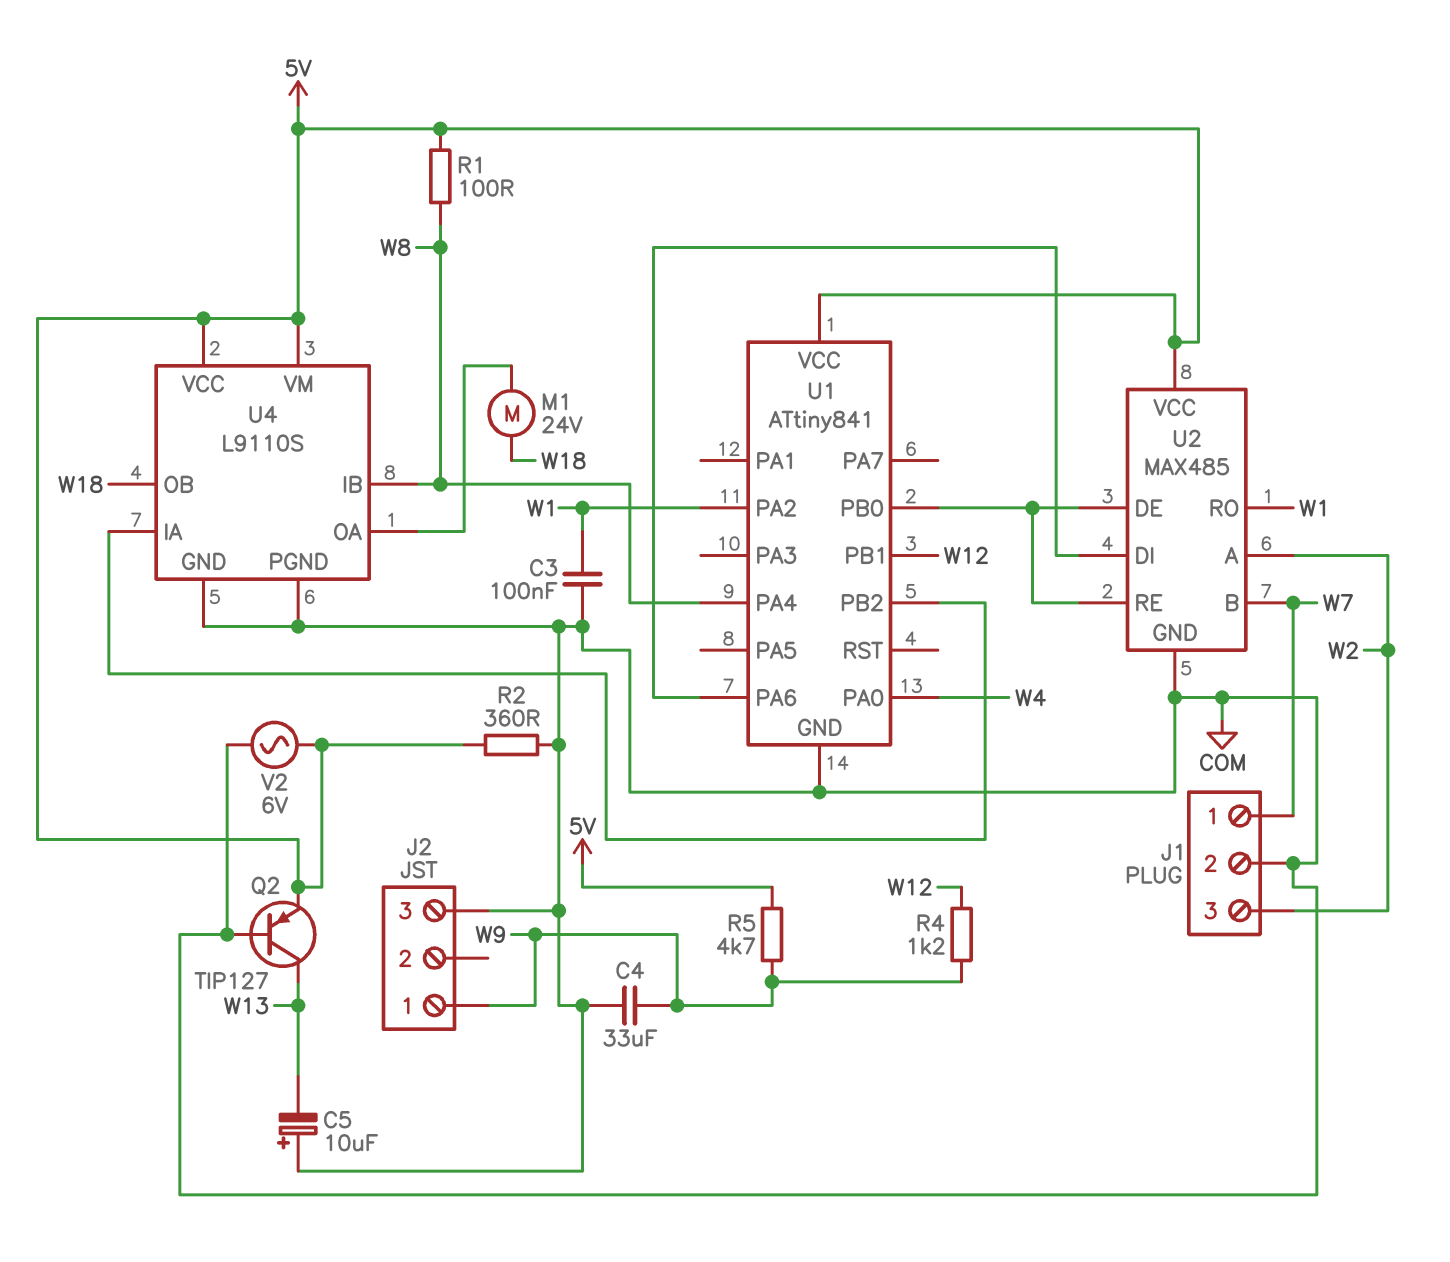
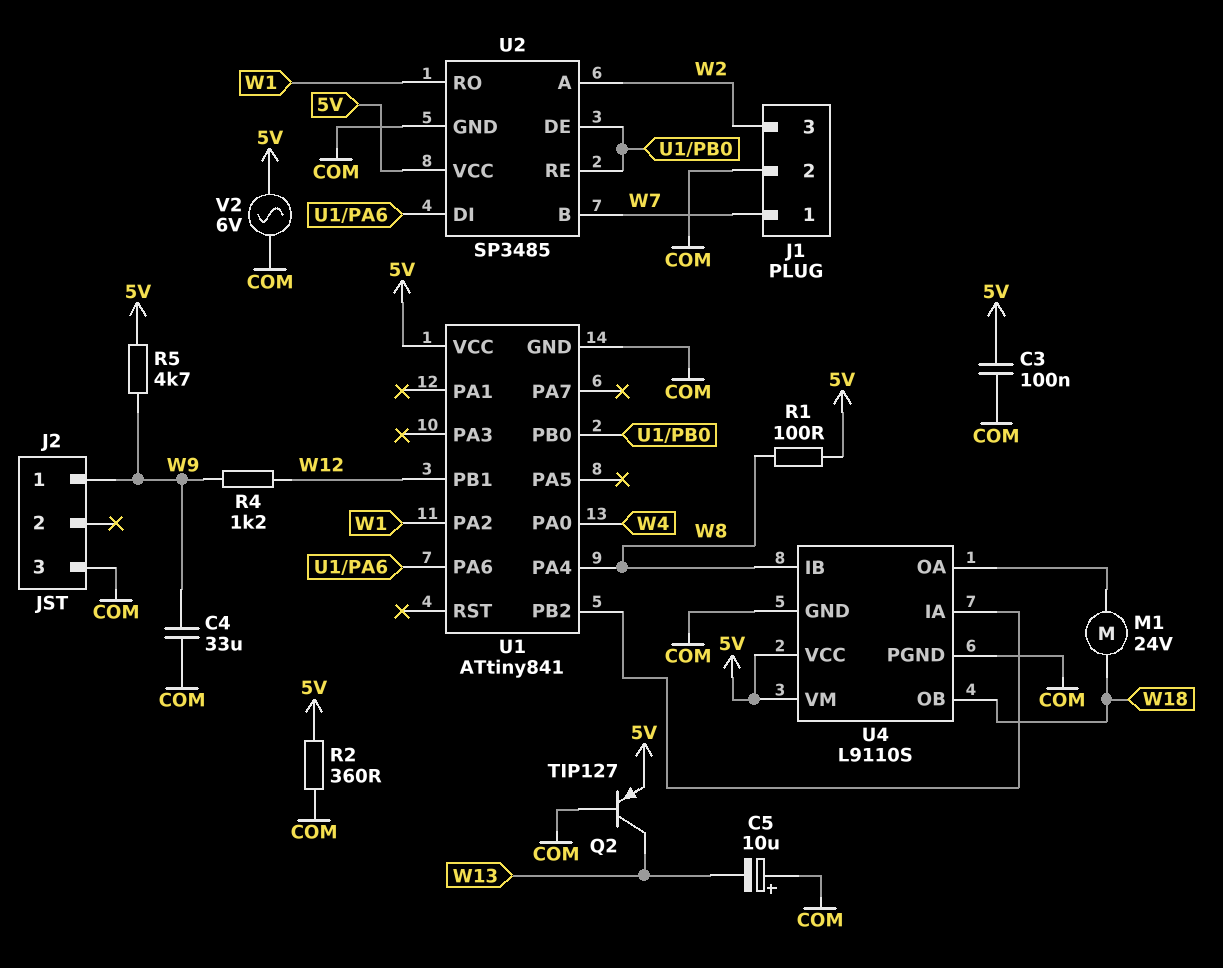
C3: 100nF (COM, W1) -> 100nF (5V, COM)
U2: MAX485 -> SP3485

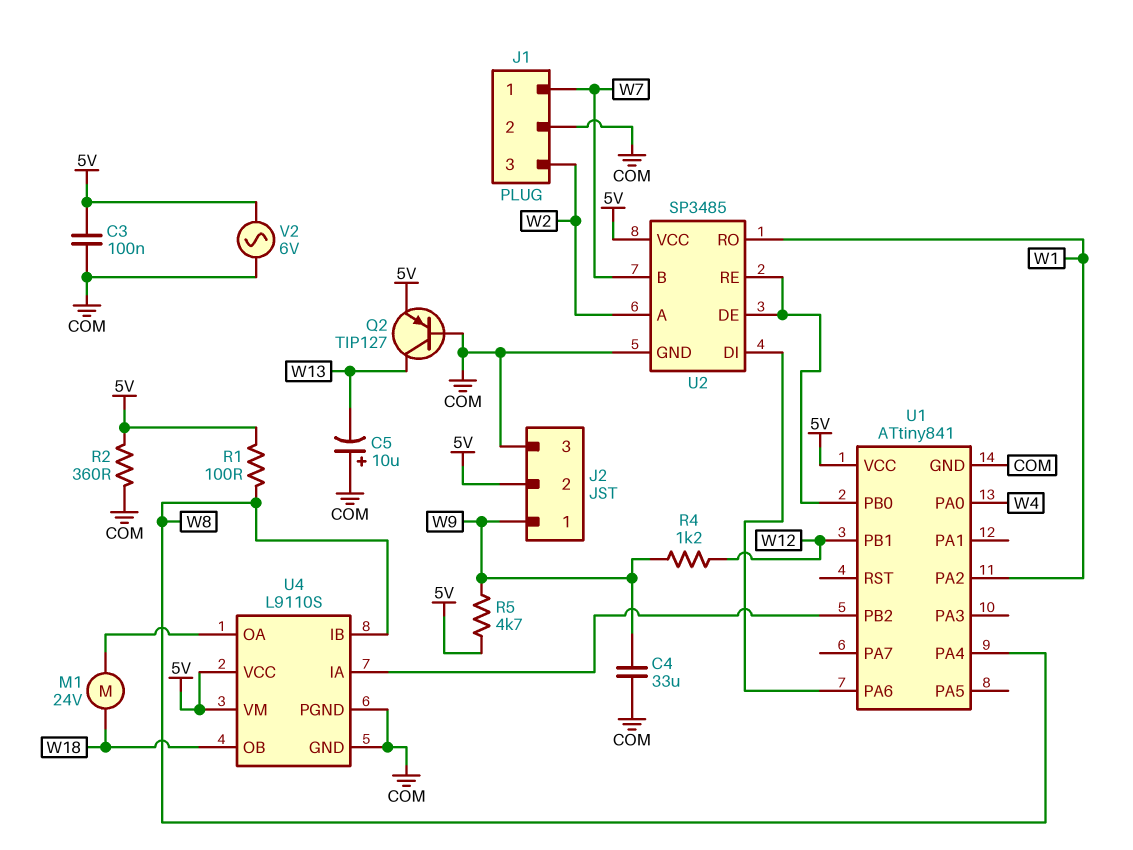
J2 pin 2: none -> 5V

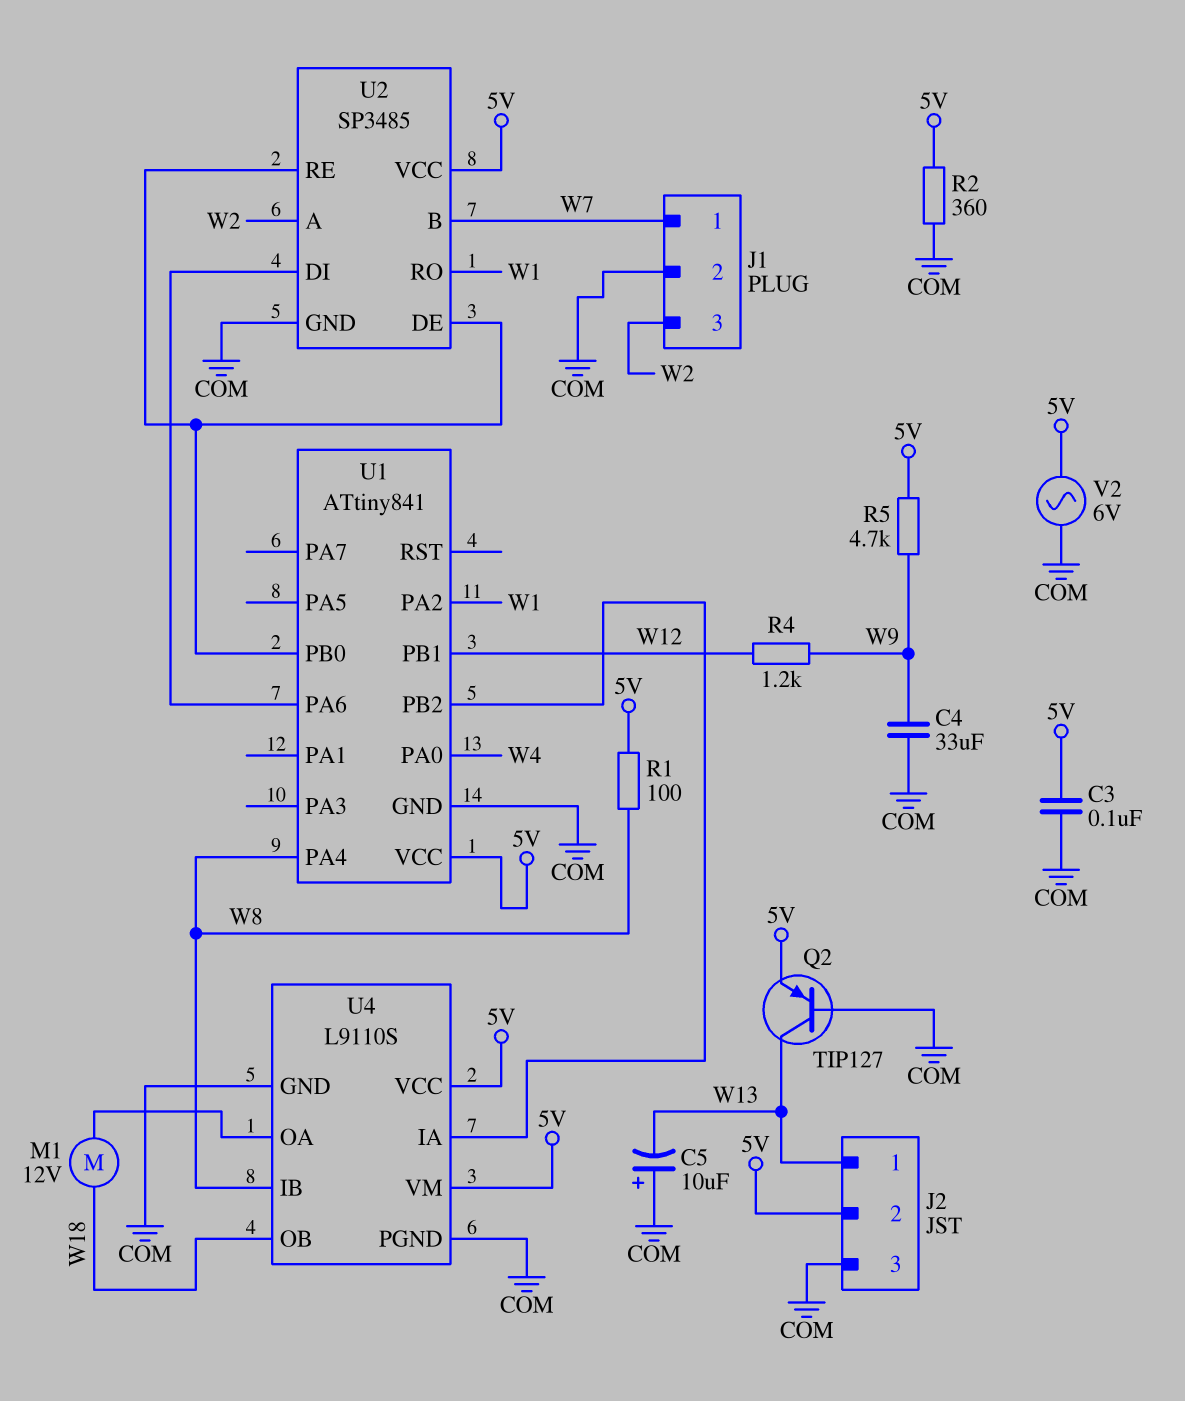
J2 pin 1: W9 -> W13
M1: motor 24V (U4/OA, W18) -> motor 12V (U4/OA, W18)

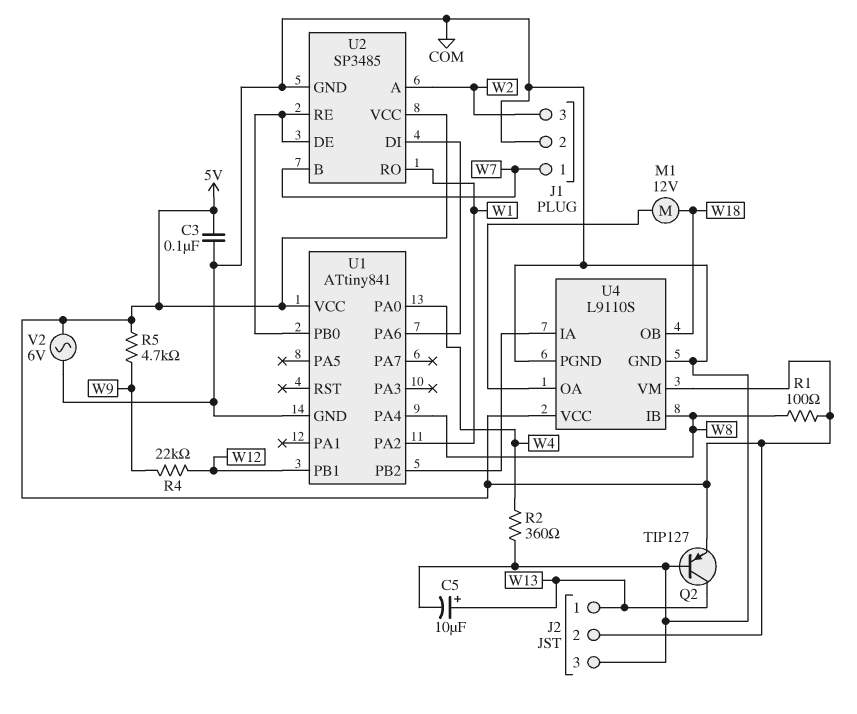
C4: 33uF (COM, W9) -> none
C5: 10uF (plus COM, minus W13) -> 10uF (plus W13, minus COM)
R2: 360 (5V, COM) -> 360 (COM, W4)
R4: 1.2k (W9, W12) -> 22k (W9, W12)

